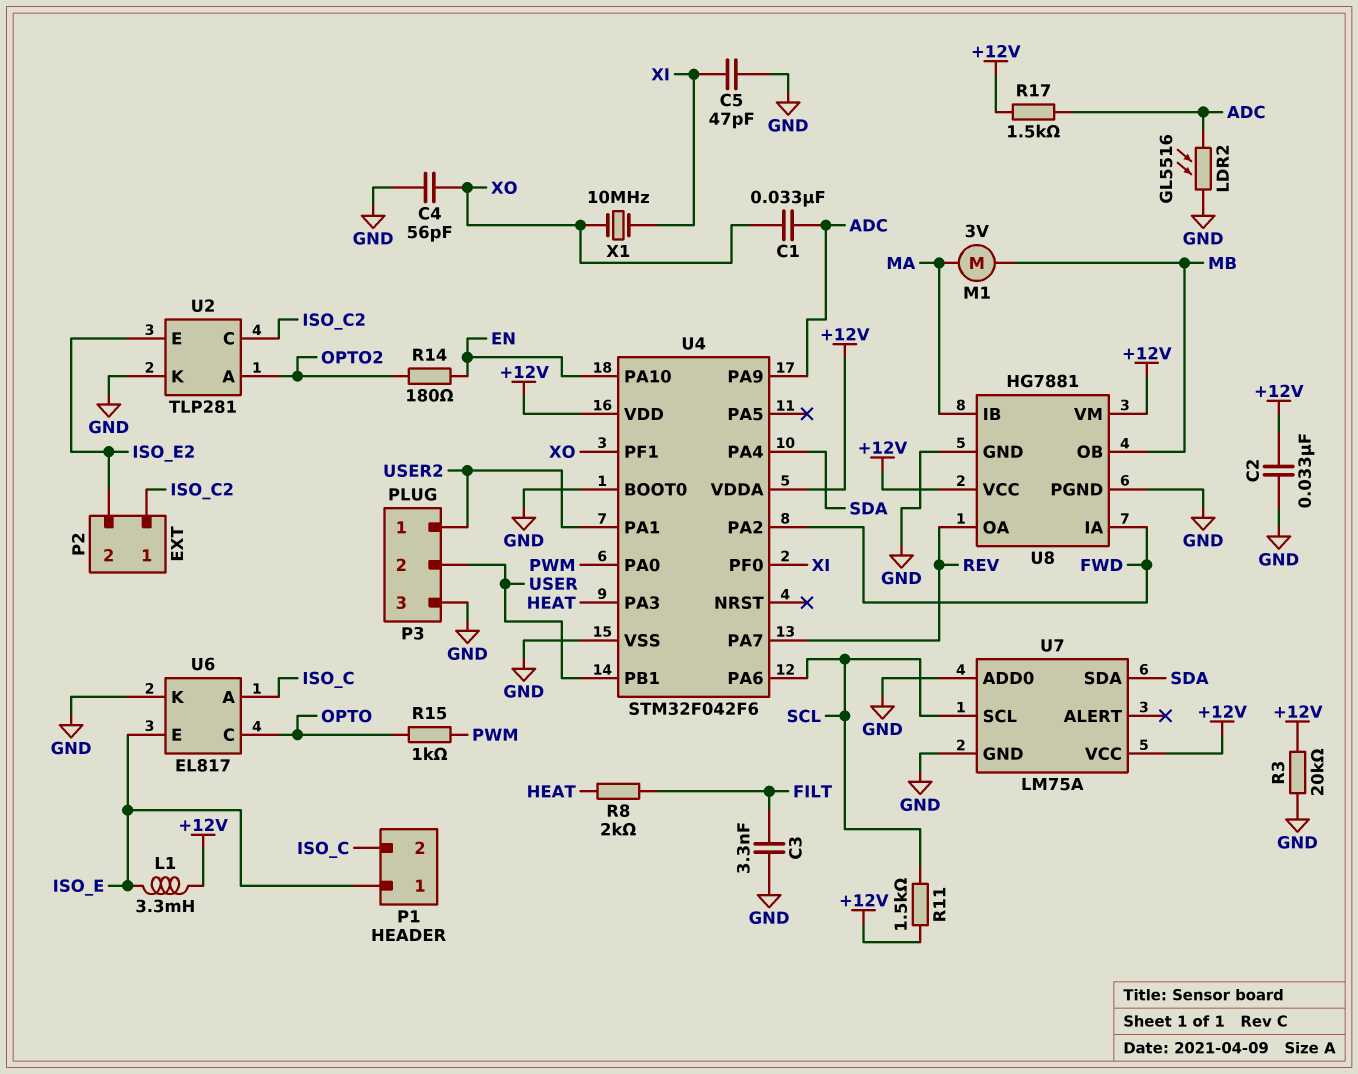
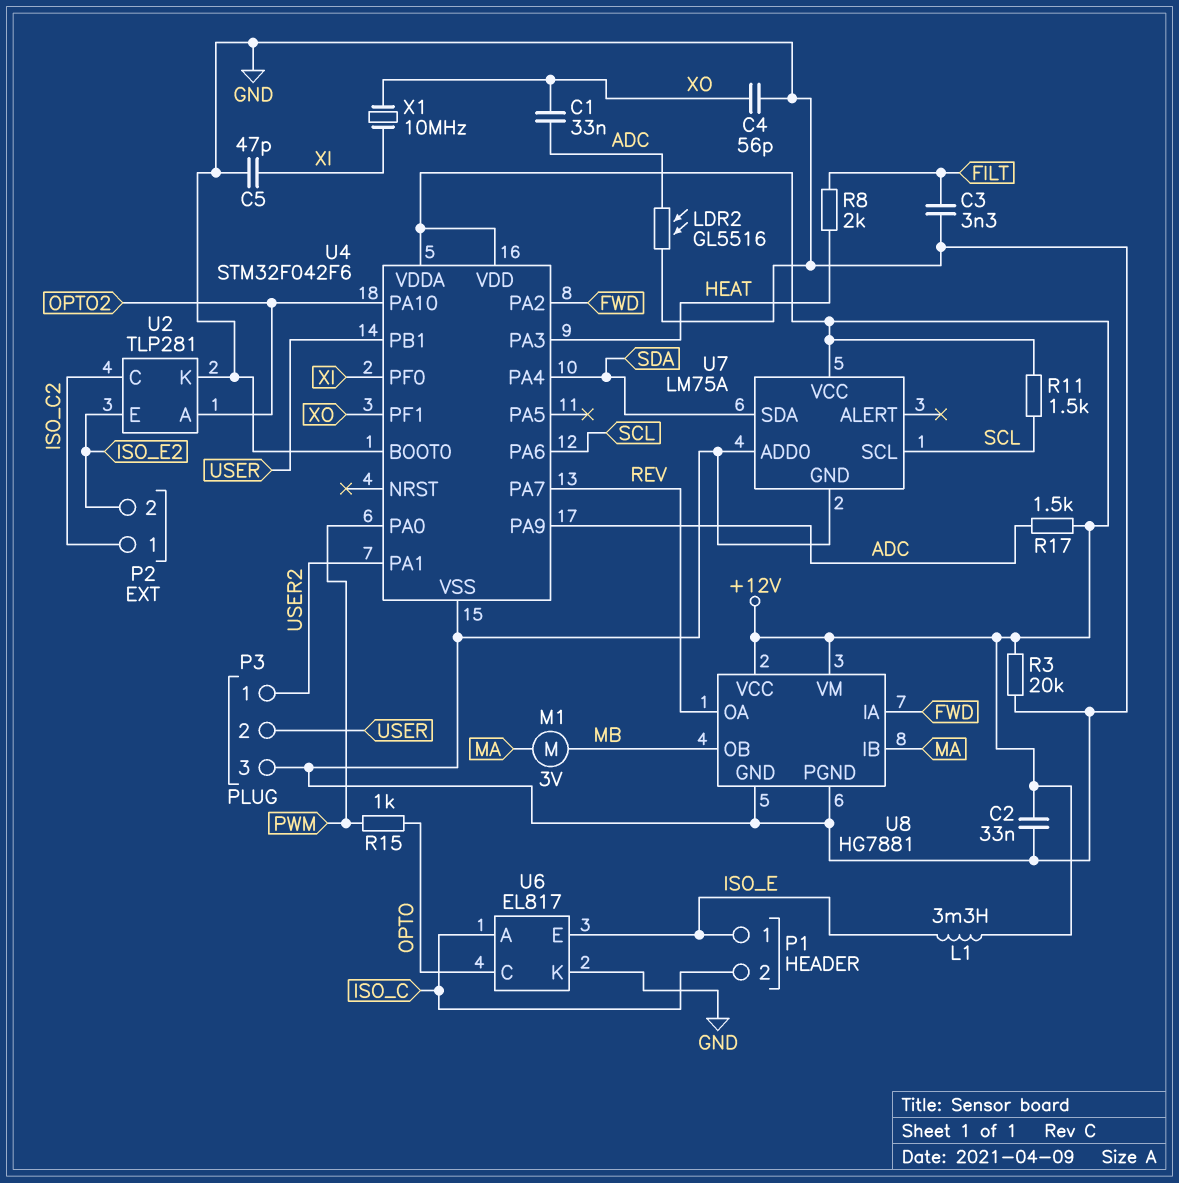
R14: 180 (EN, OPTO2) -> none
U4 pin PA10: EN -> OPTO2

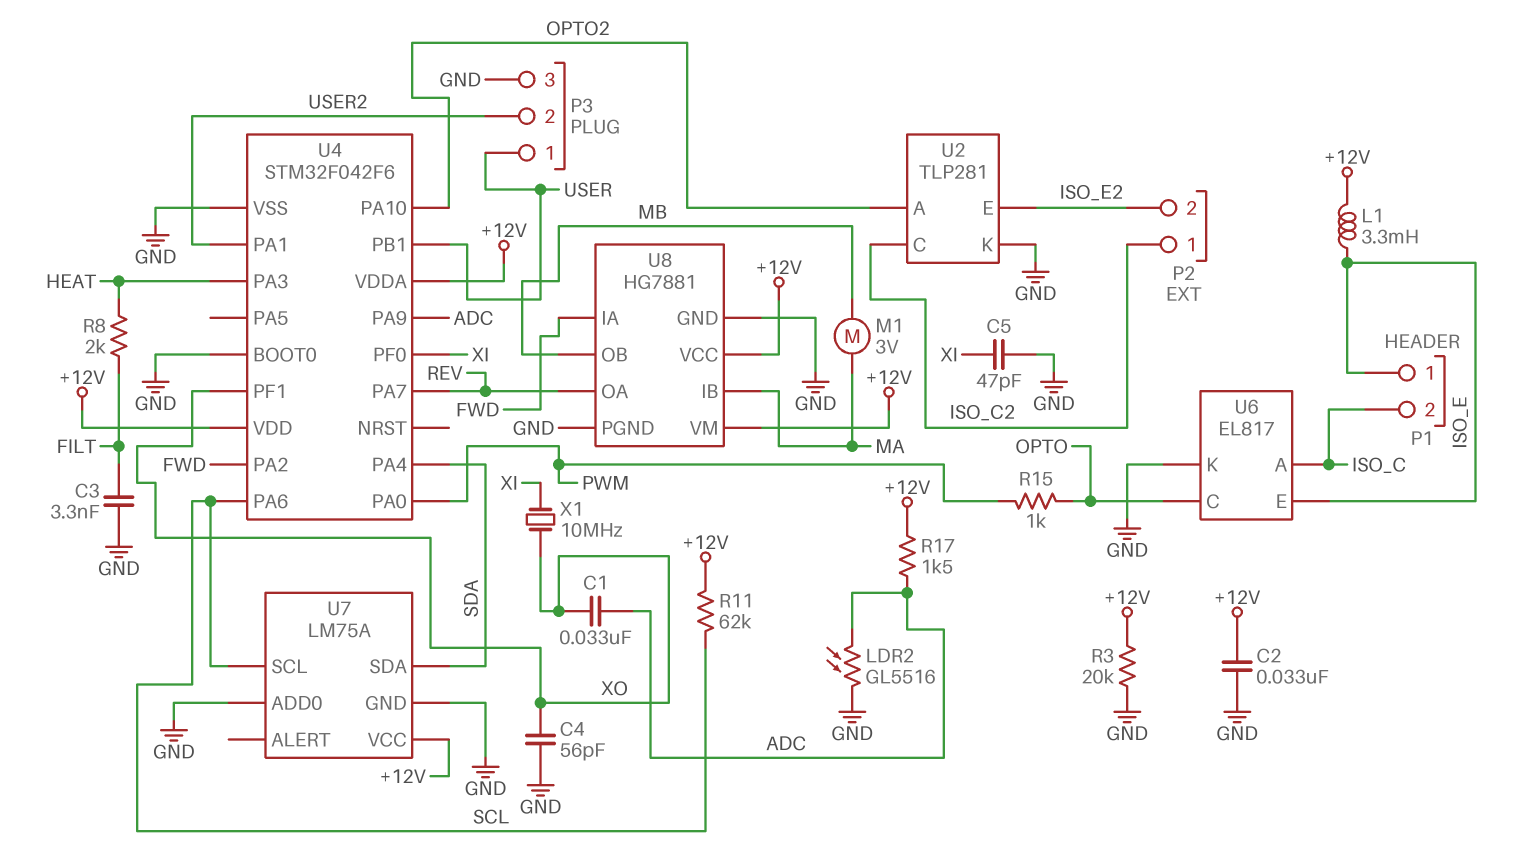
P3 pin 1: USER2 -> USER
P3 pin 2: USER -> USER2
R11: 1.5k (+12V, SCL) -> 62k (+12V, SCL)

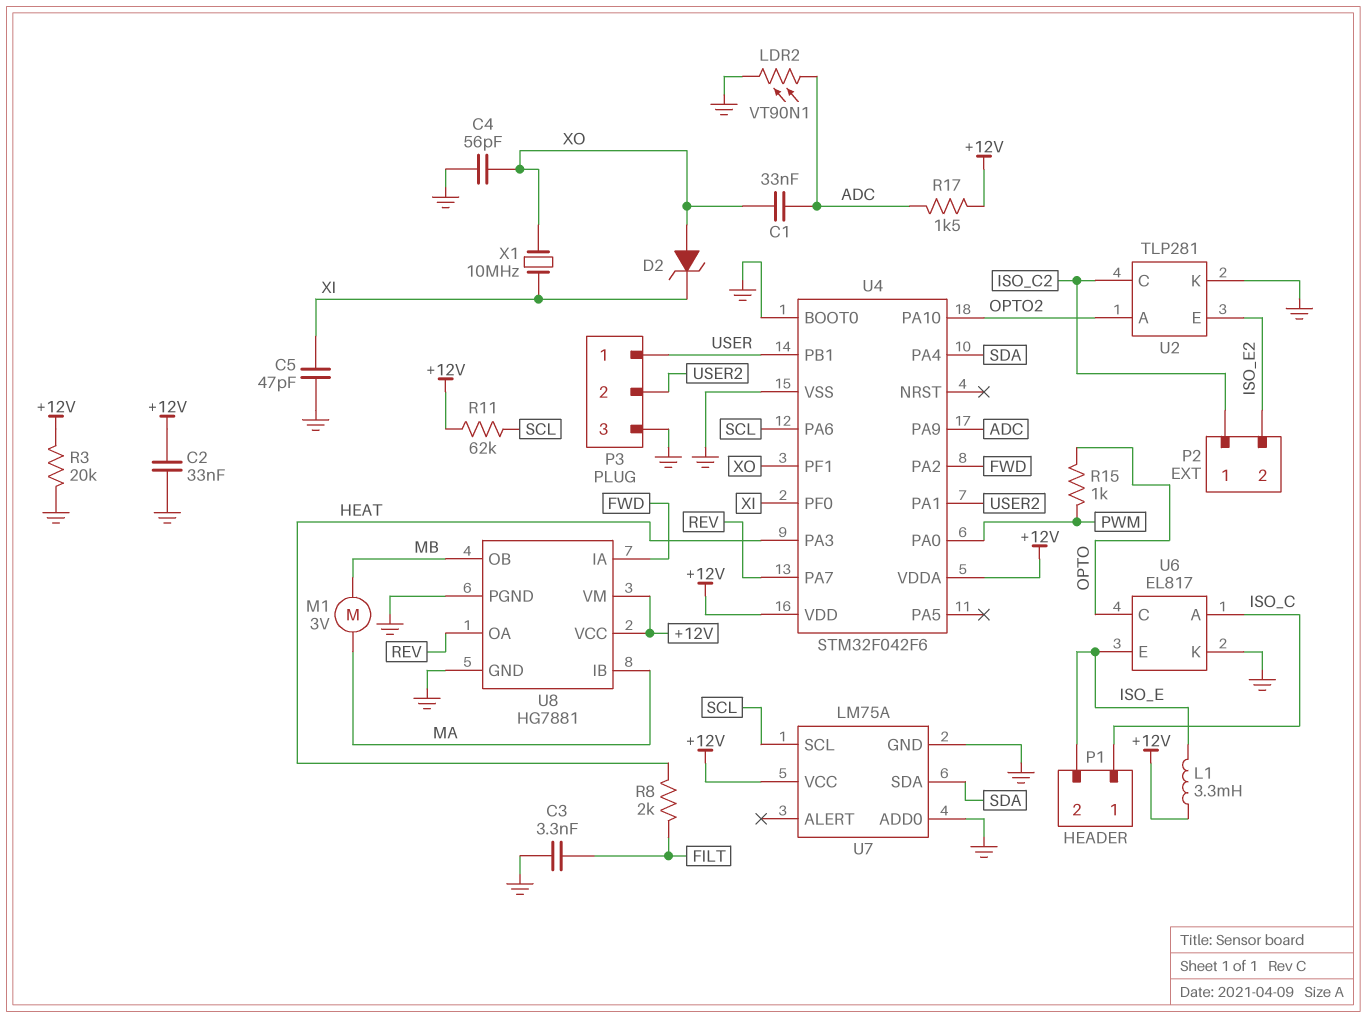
D2: none -> zener (A XO, K XI)
LDR2: GL5516 (ADC, GND) -> VT90N1 (ADC, GND)
P1 pin 1: ISO_E -> ISO_C
P1 pin 2: ISO_C -> ISO_E

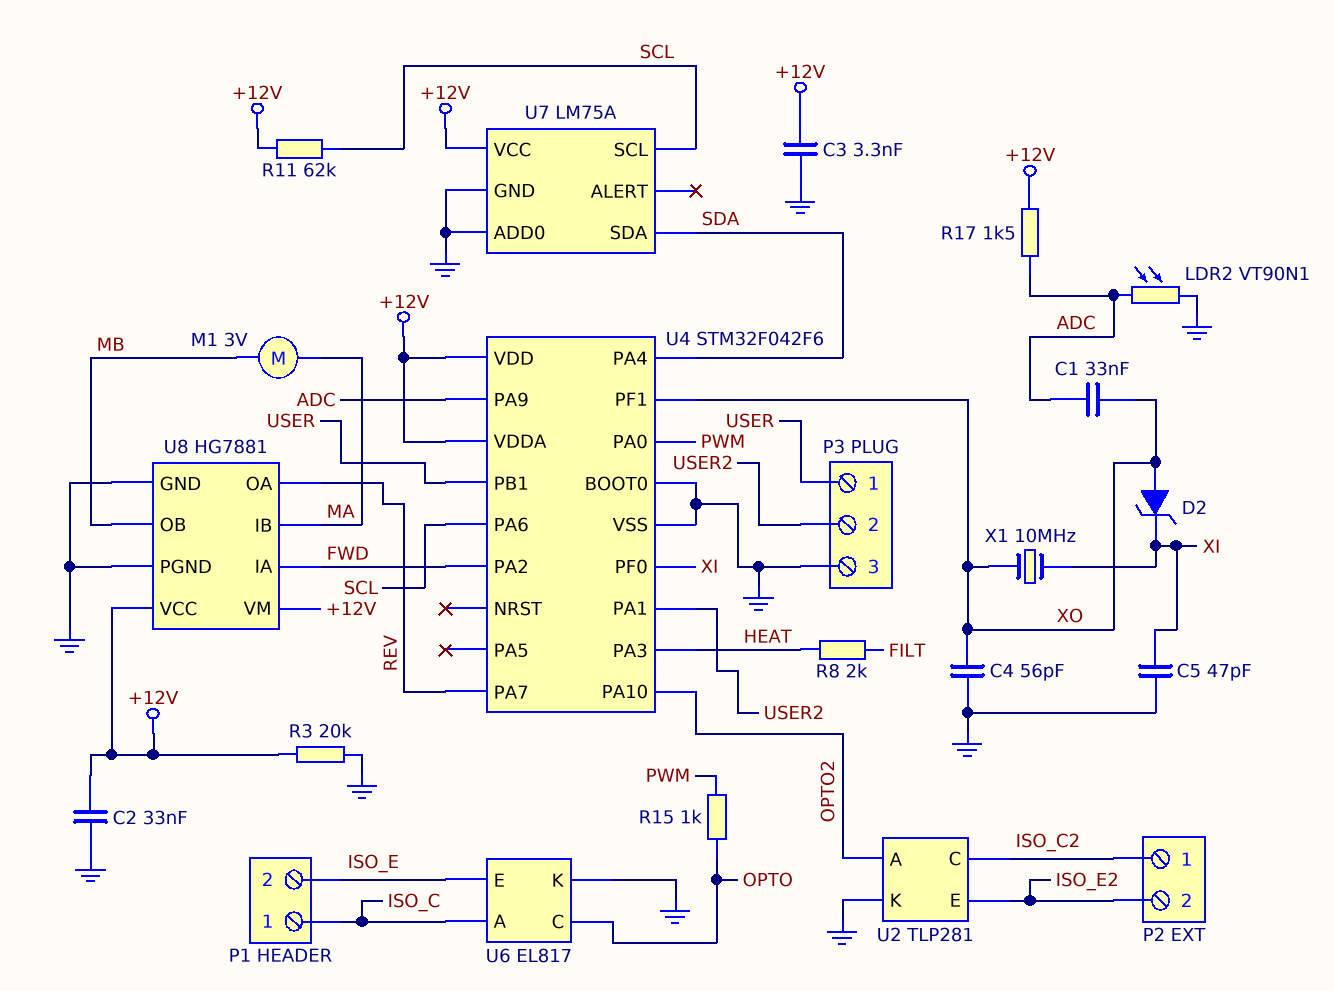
C3: 3.3nF (FILT, GND) -> 3.3nF (+12V, GND)
L1: 3.3mH (+12V, ISO_E) -> none

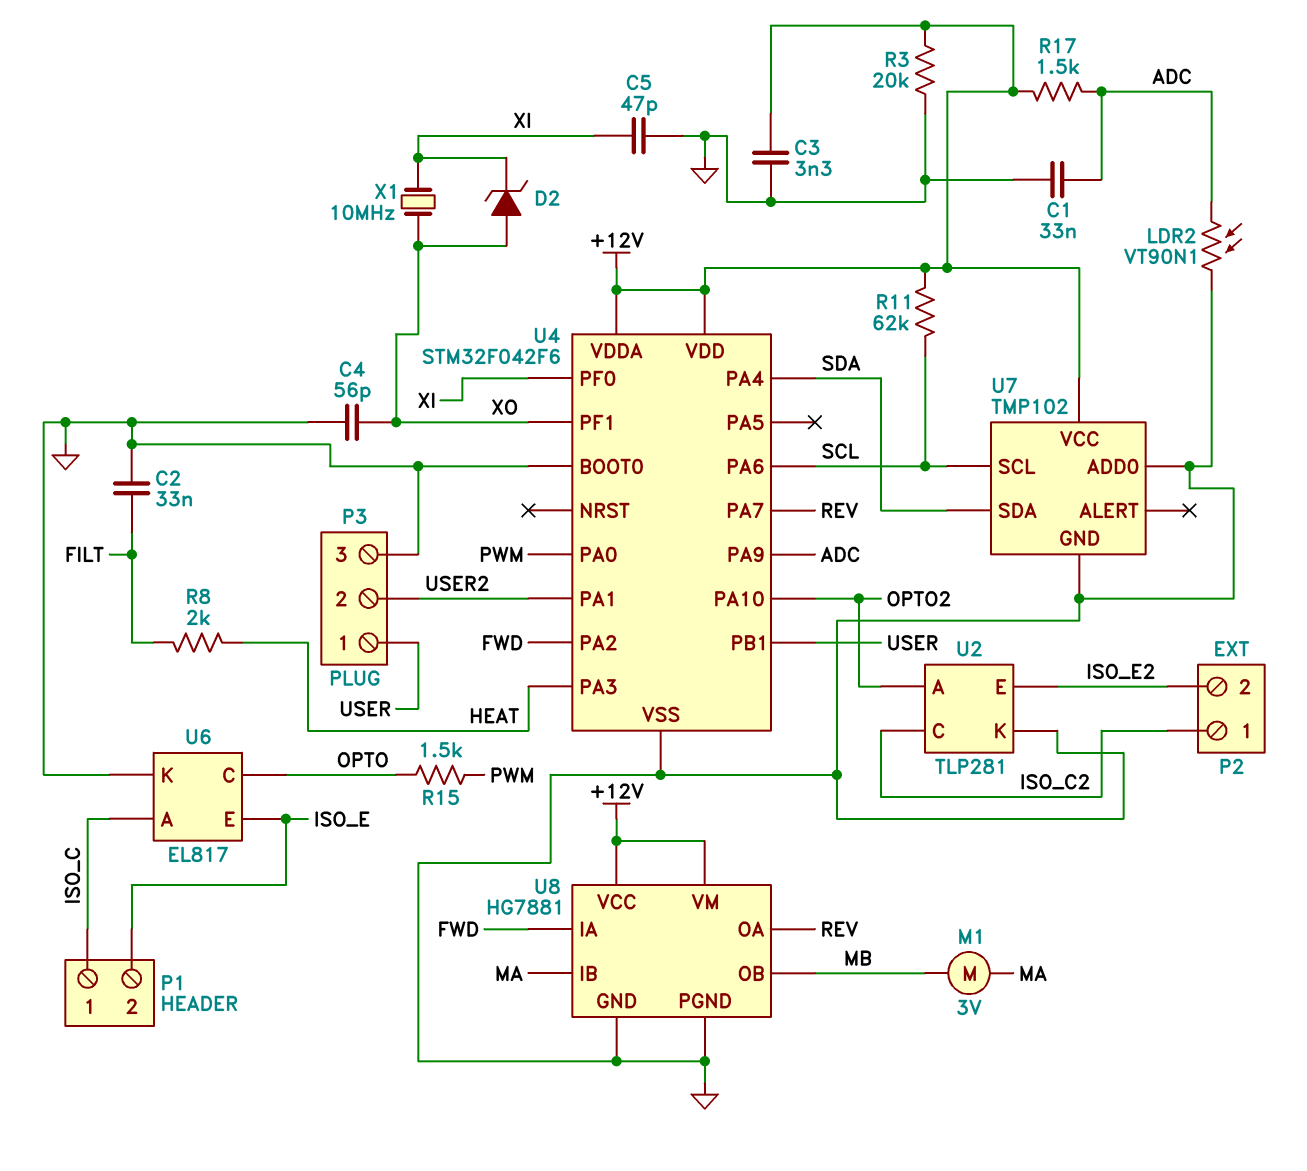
C1: 33nF (ADC, XO) -> 33nF (ADC, GND)
C2: 33nF (+12V, GND) -> 33nF (FILT, GND)
R15: 1k (OPTO, PWM) -> 1.5k (OPTO, PWM)
U7: LM75A -> TMP102

